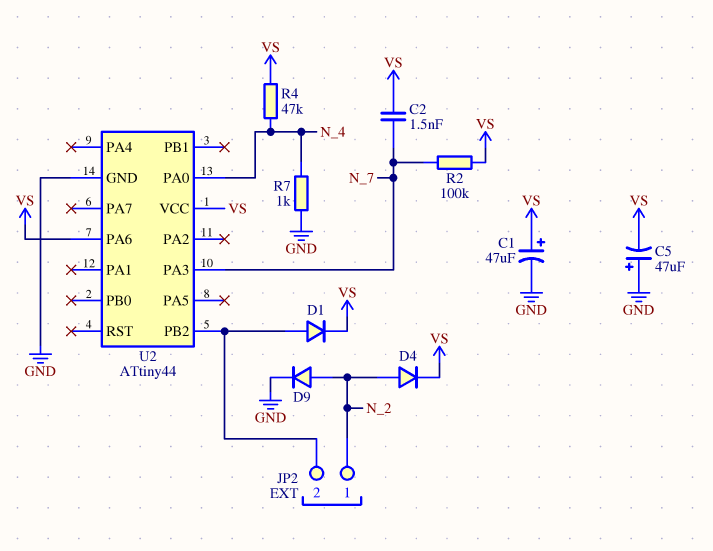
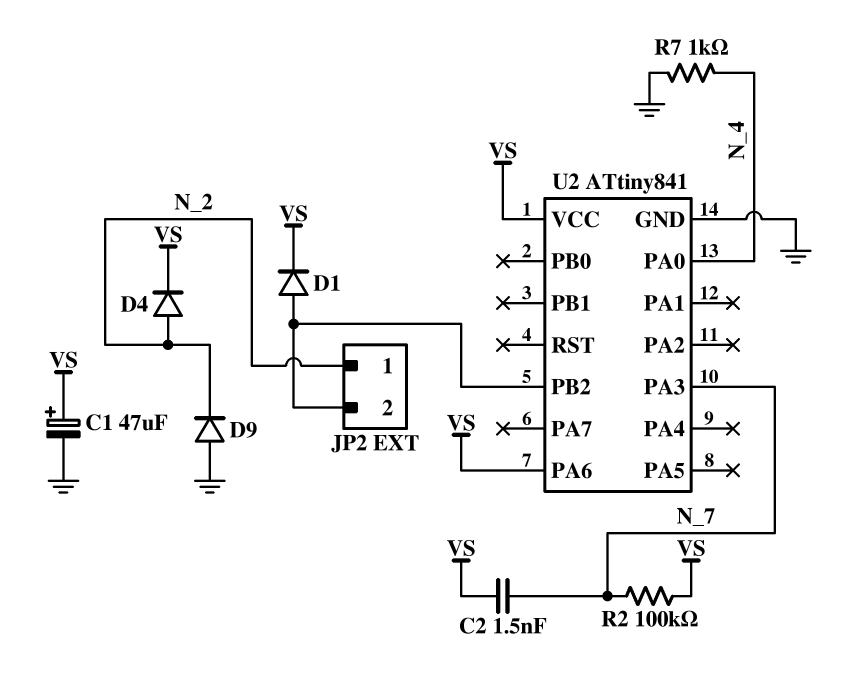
C5: 47uF (plus GND, minus VS) -> none
D9: diode (A N_2, K GND) -> diode (A GND, K N_2)
R4: 47k (N_4, VS) -> none
U2: ATtiny44 -> ATtiny841

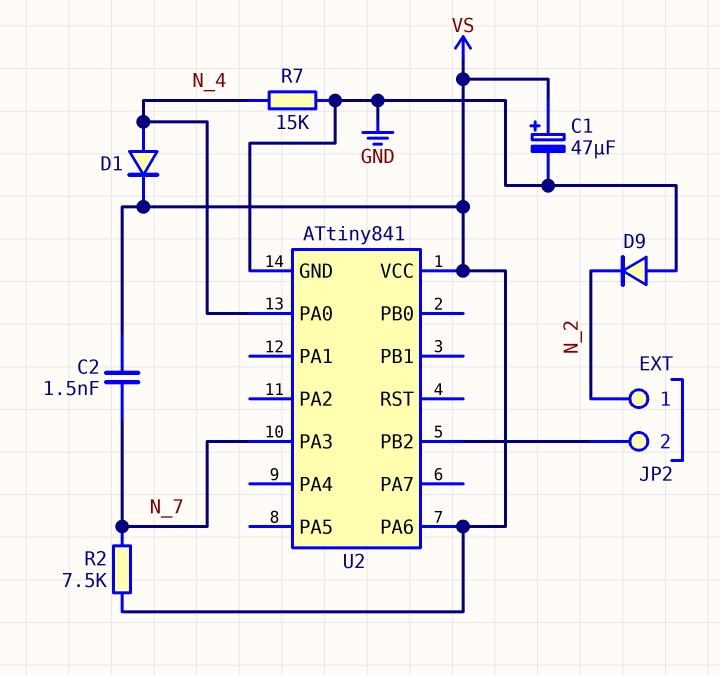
D1: diode (A JP2/2, K VS) -> diode (A N_4, K VS)
D4: diode (A N_2, K VS) -> none
R2: 100k (N_7, VS) -> 7.5k (N_7, VS)
R7: 1k (GND, N_4) -> 15k (GND, N_4)

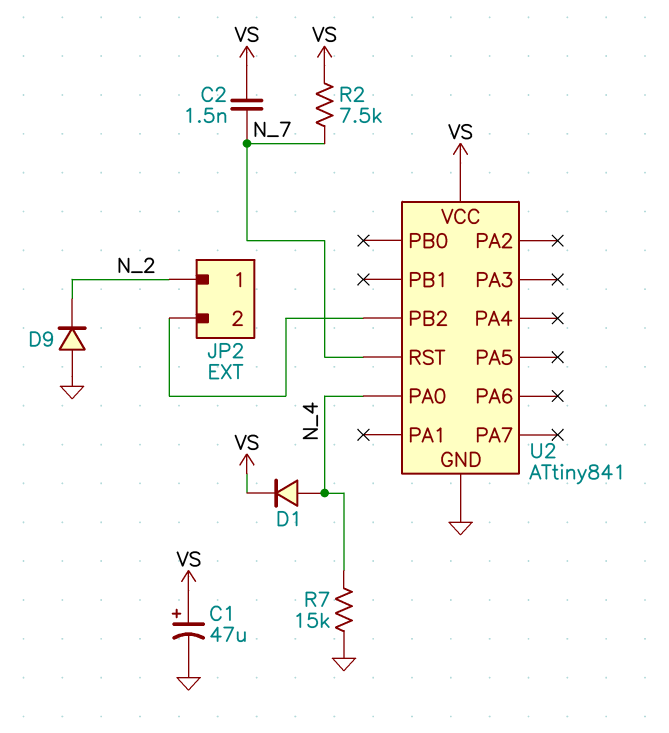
U2 pin PA3: N_7 -> none
U2 pin PA6: VS -> none
U2 pin RST: none -> N_7

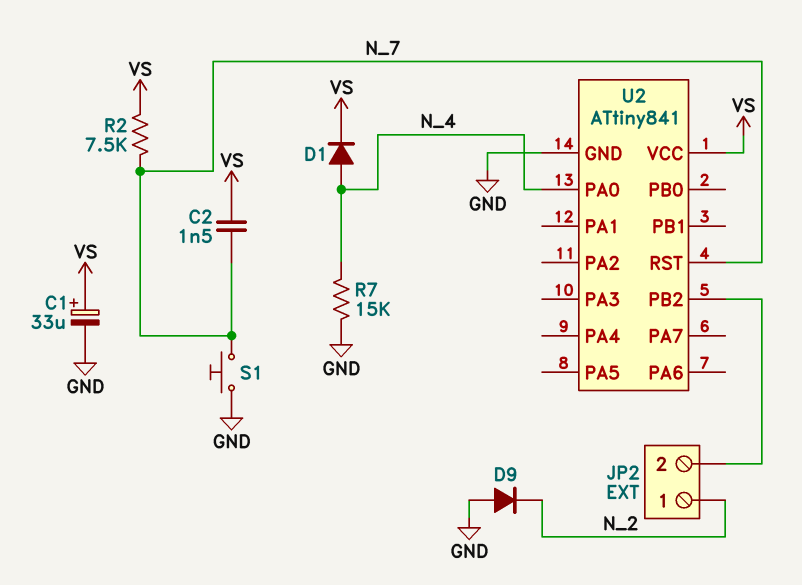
C1: 47uF (plus VS, minus GND) -> 33uF (plus VS, minus GND)
S1: none -> button (GND, N_7)

